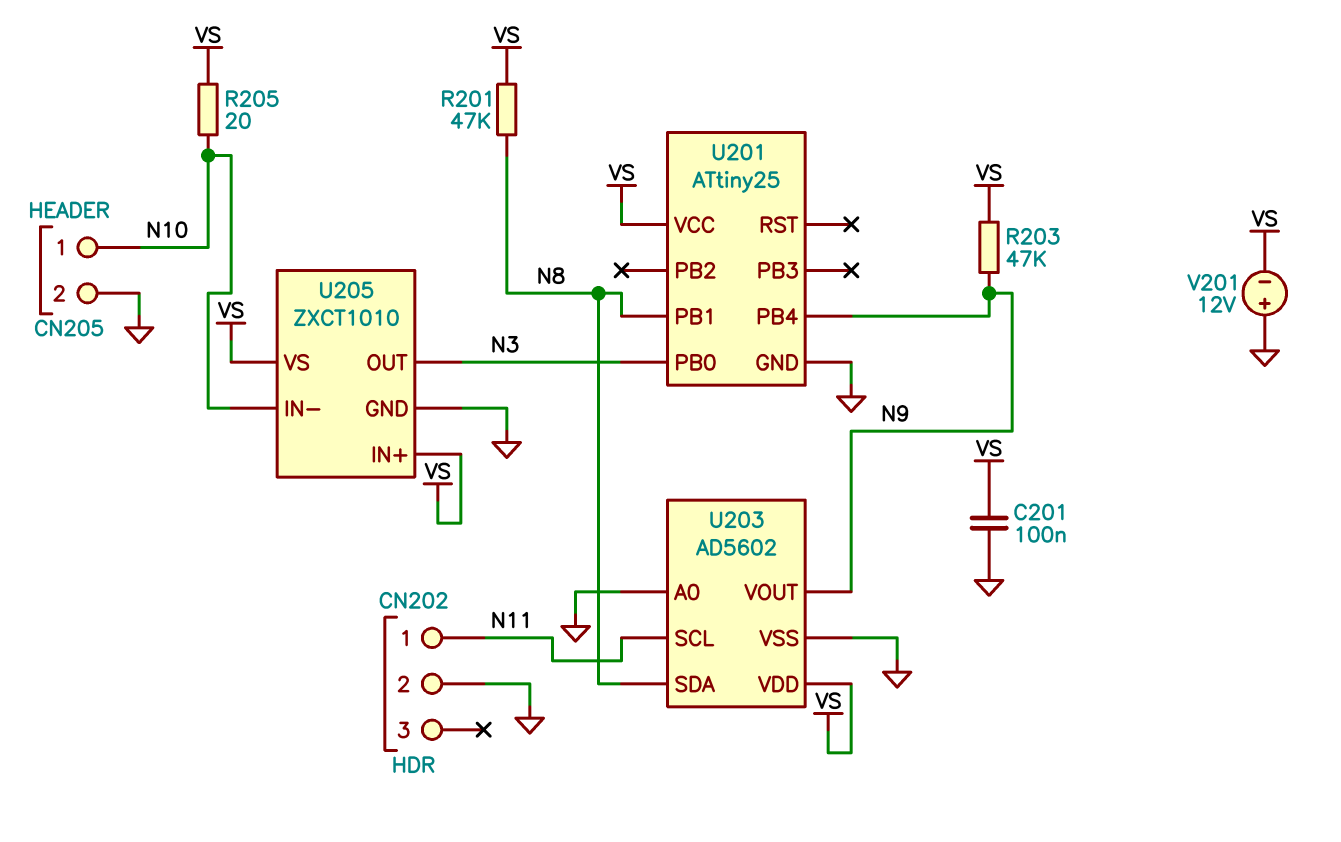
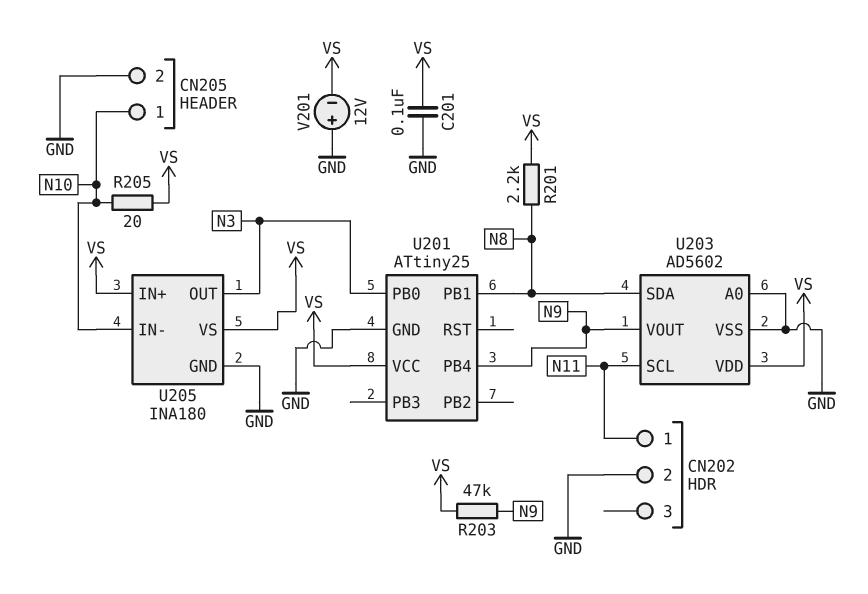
R201: 47k (N8, VS) -> 2.2k (N8, VS)
U205: ZXCT1010 -> INA180

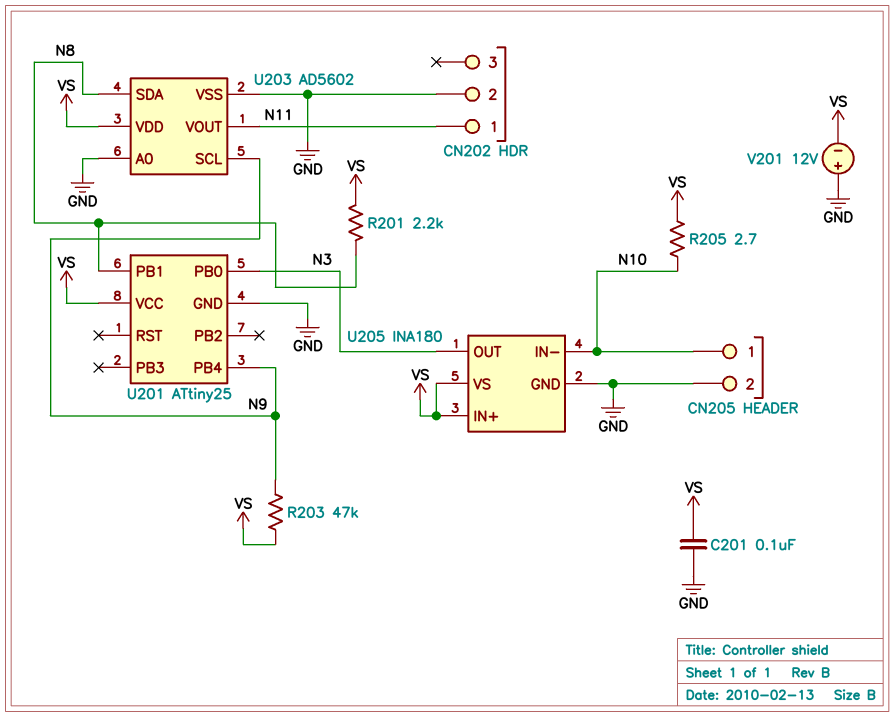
R205: 20 (N10, VS) -> 2.7 (N10, VS)
U203 pin SCL: N11 -> N9
U203 pin VOUT: N9 -> N11

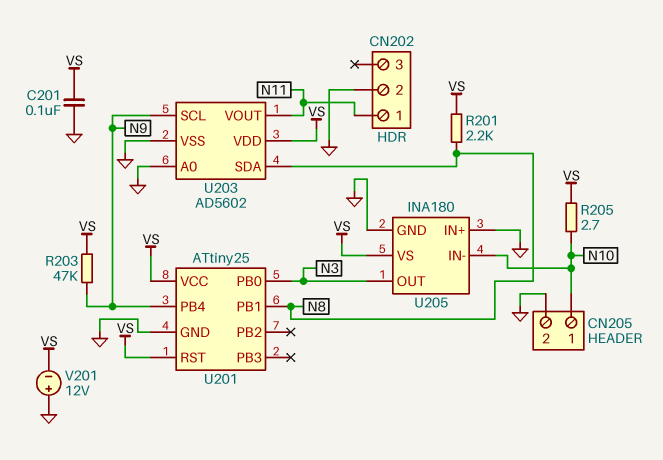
U201 pin RST: none -> VS
U205 pin IN+: VS -> GND

